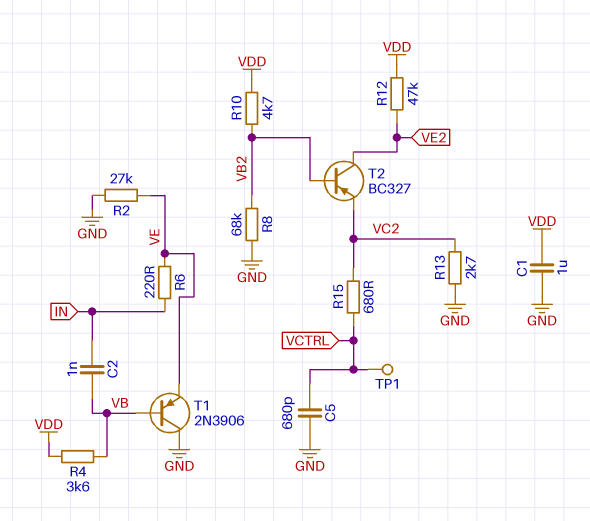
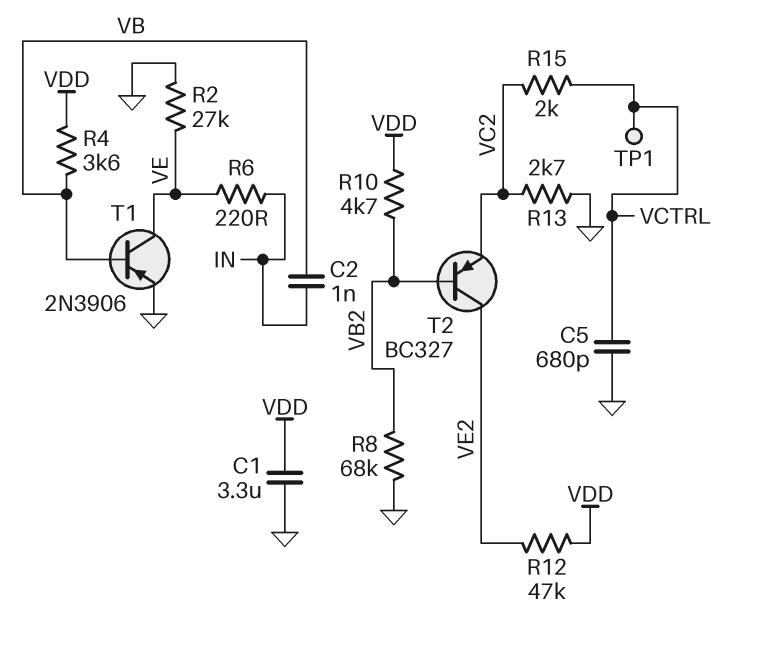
C1: 1uF (GND, VDD) -> 3.3uF (GND, VDD)
R15: 680 (VC2, VCTRL) -> 2k (VC2, VCTRL)
T1: PNP 2N3906 (B VB, C GND, E VE) -> PNP 2N3906 (B VB, C VE, E GND)

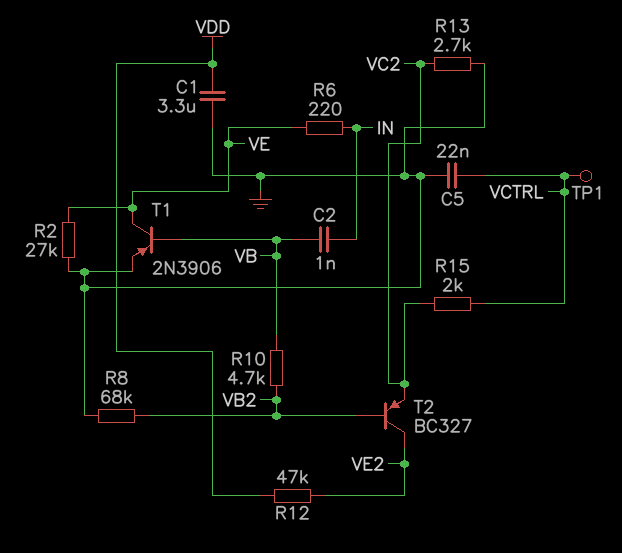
C5: 680pF (GND, VCTRL) -> 22nF (GND, VCTRL)
R4: 3.6k (VB, VDD) -> none
R10: 4.7k (VB2, VDD) -> 4.7k (VB, VB2)

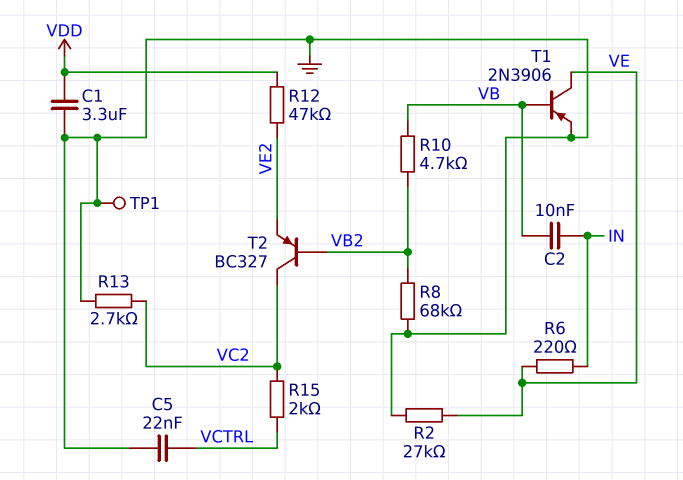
C2: 1nF (IN, VB) -> 10nF (IN, VB)
T2: PNP BC327 (B VB2, C VE2, E VC2) -> PNP BC327 (B VB2, C VC2, E VE2)
TP1: test point (VCTRL) -> test point (GND)

